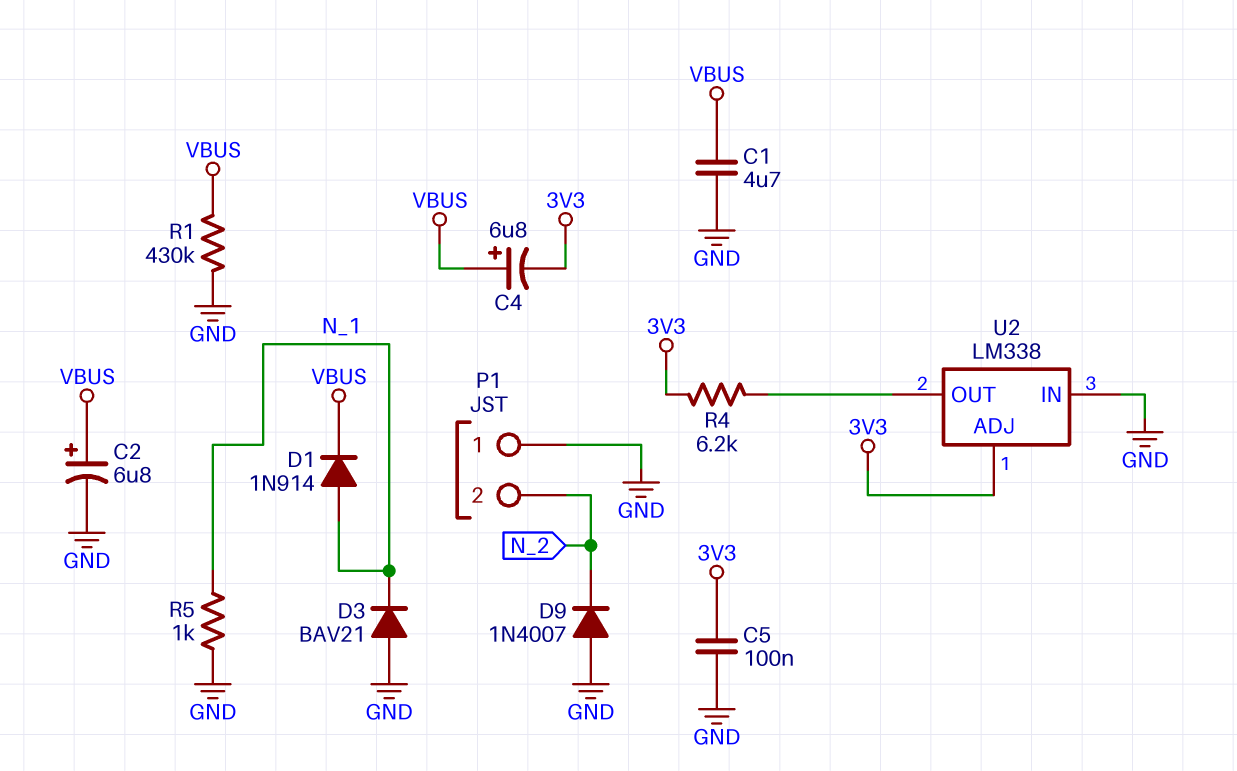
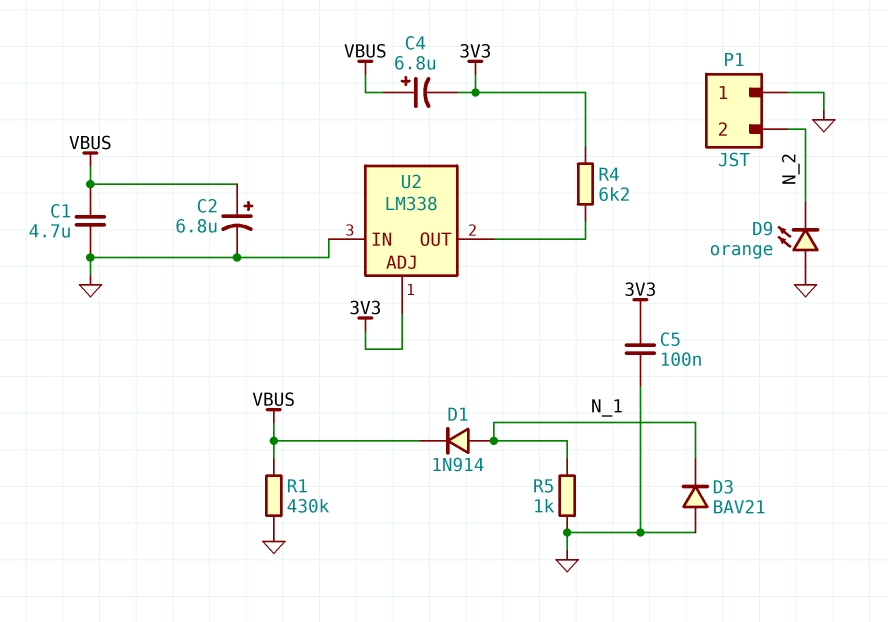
D9: diode 1N4007 (A GND, K N_2) -> LED orange (A GND, K N_2)

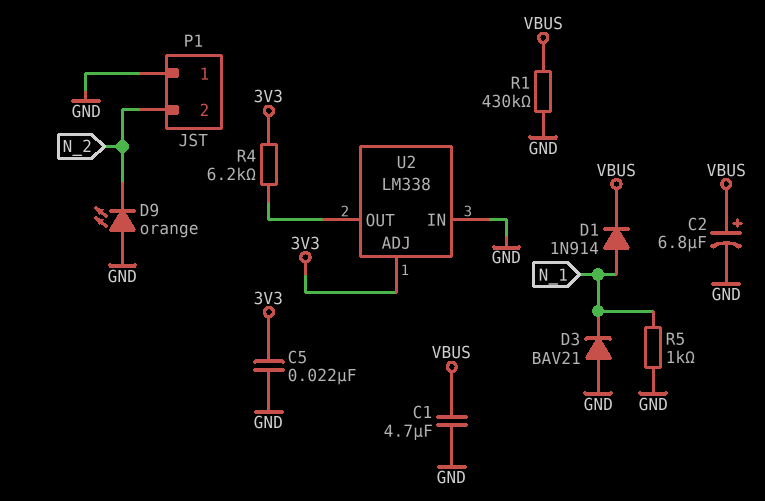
C4: 6.8uF (plus VBUS, minus 3V3) -> none
C5: 100nF (3V3, GND) -> 22nF (3V3, GND)

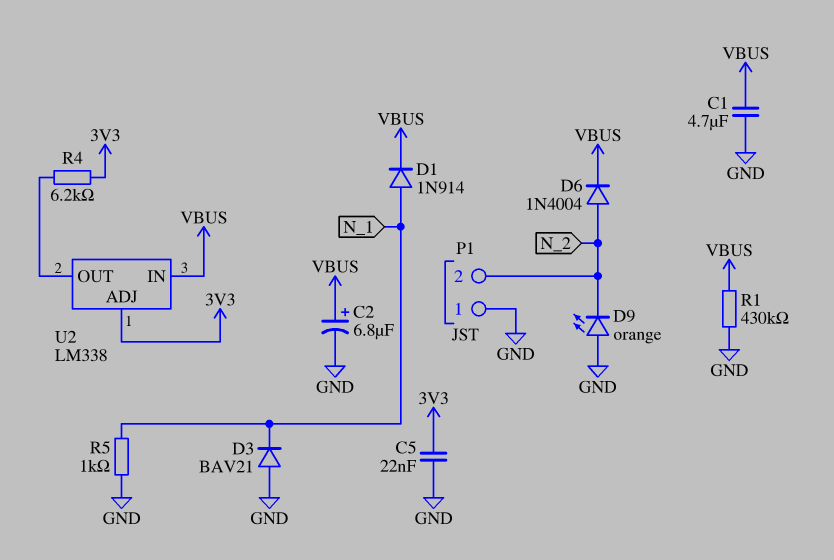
D6: none -> diode 1N4004 (A N_2, K VBUS)
U2 pin IN: GND -> VBUS

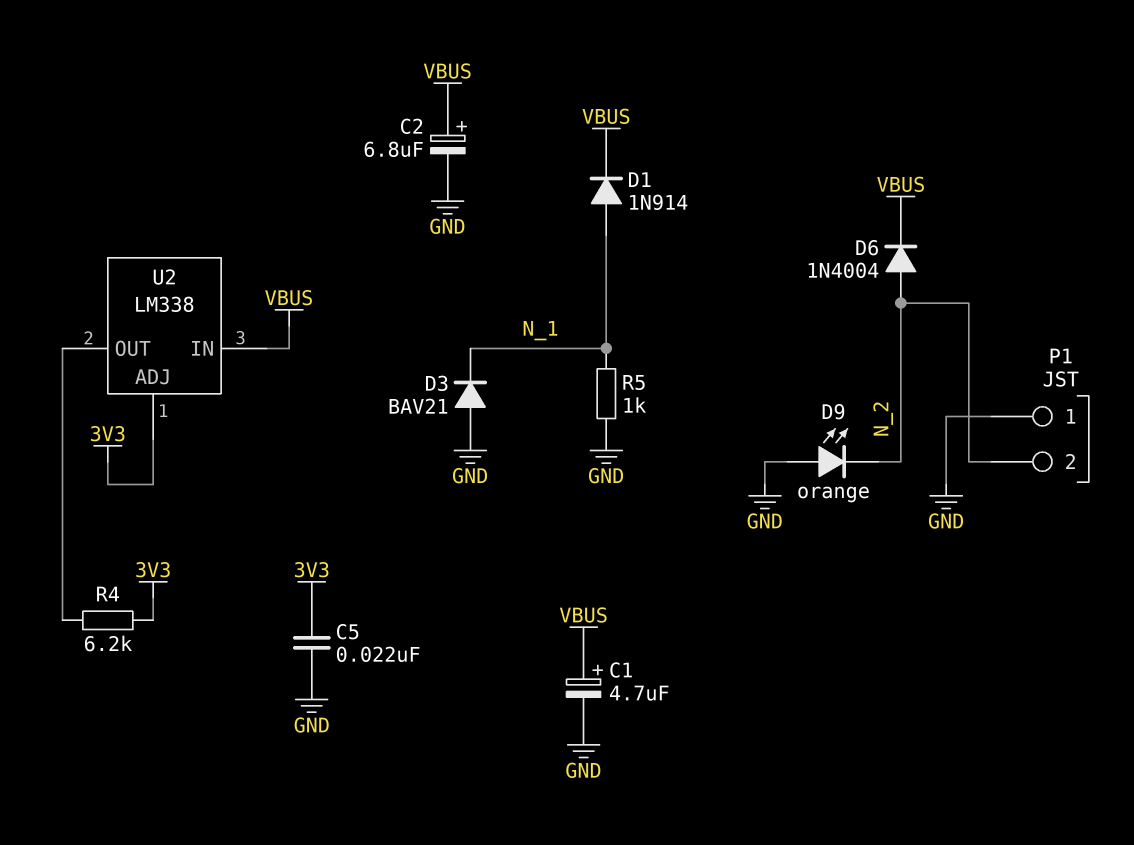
C1: 4.7uF (GND, VBUS) -> 4.7uF (plus VBUS, minus GND)
R1: 430k (GND, VBUS) -> none

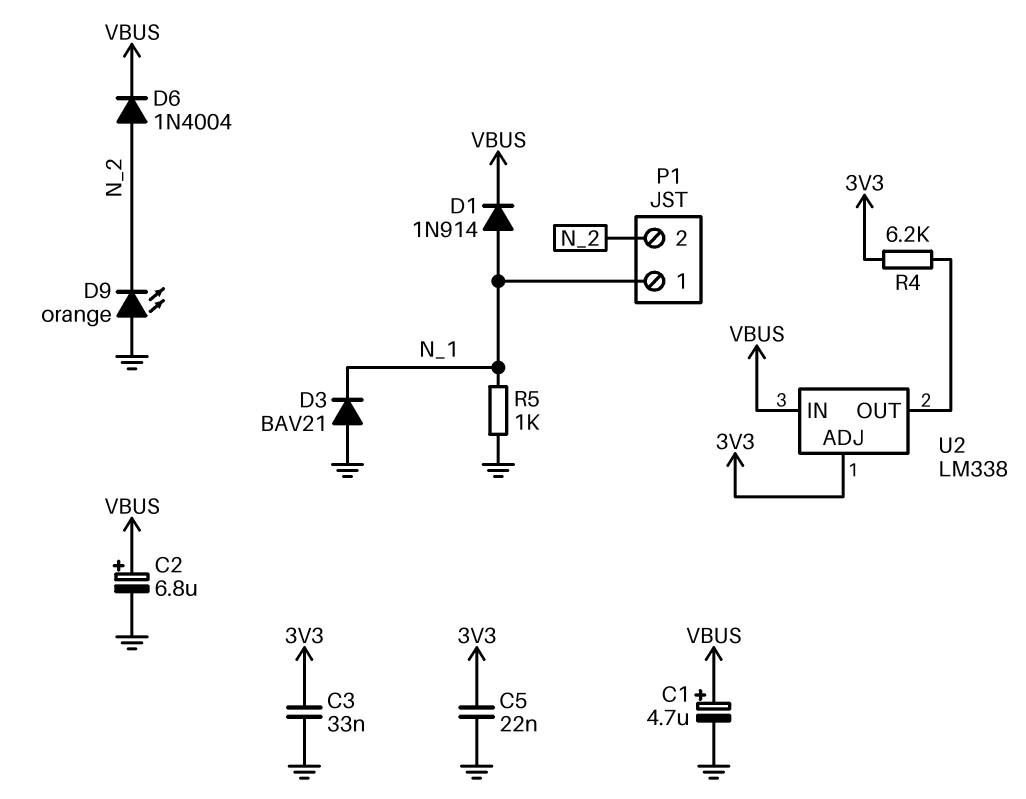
C3: none -> 33nF (3V3, GND)
P1 pin 1: GND -> N_1

